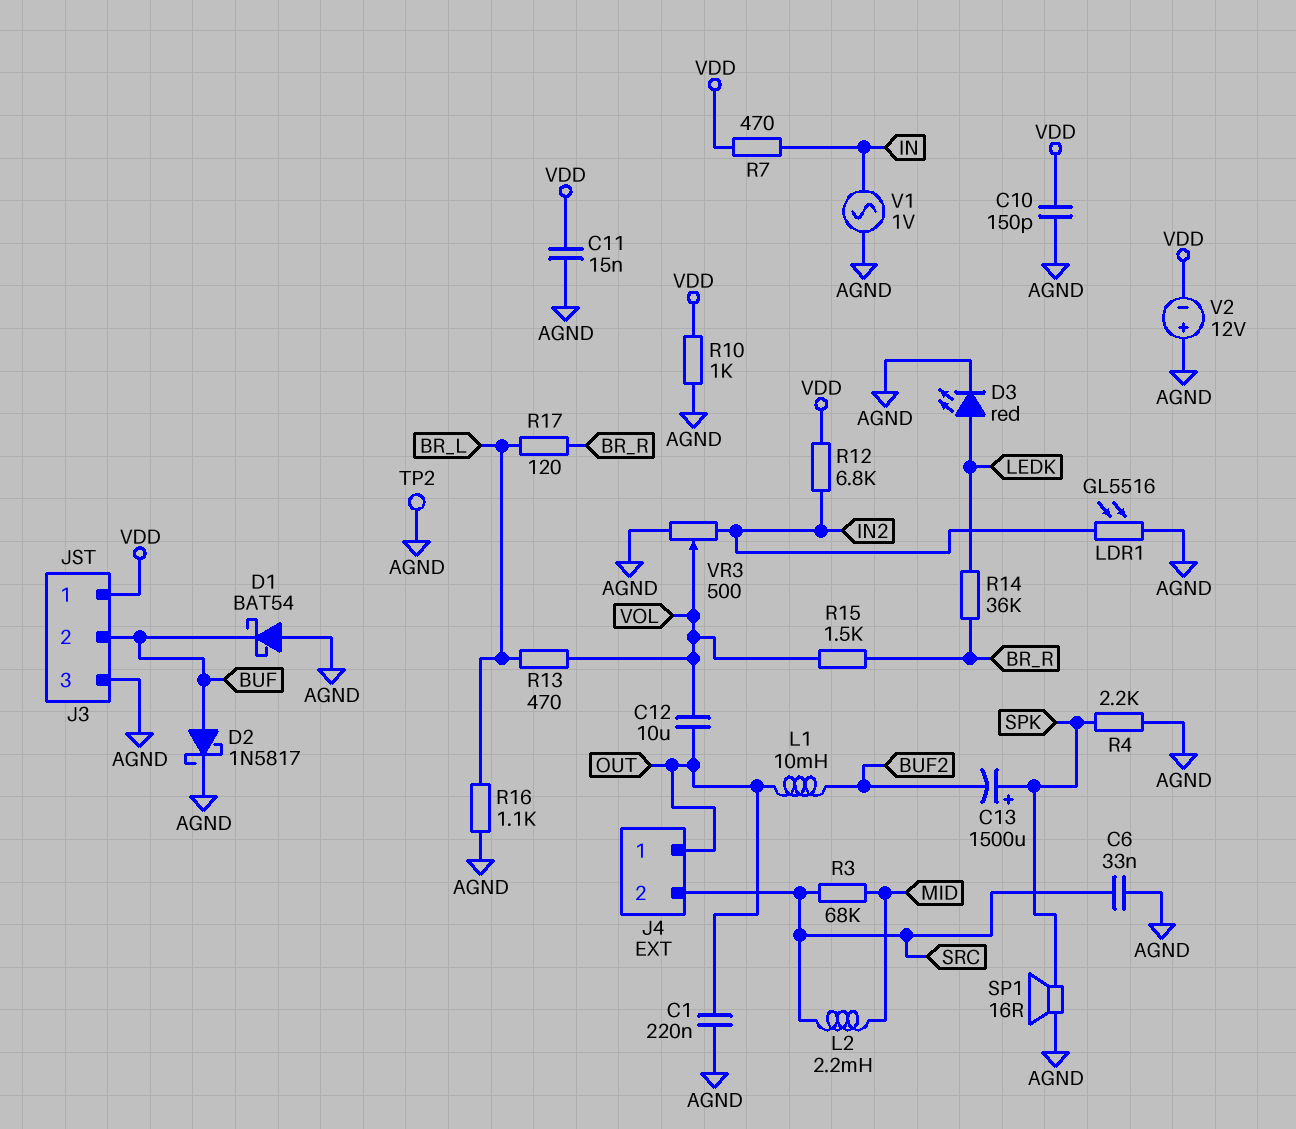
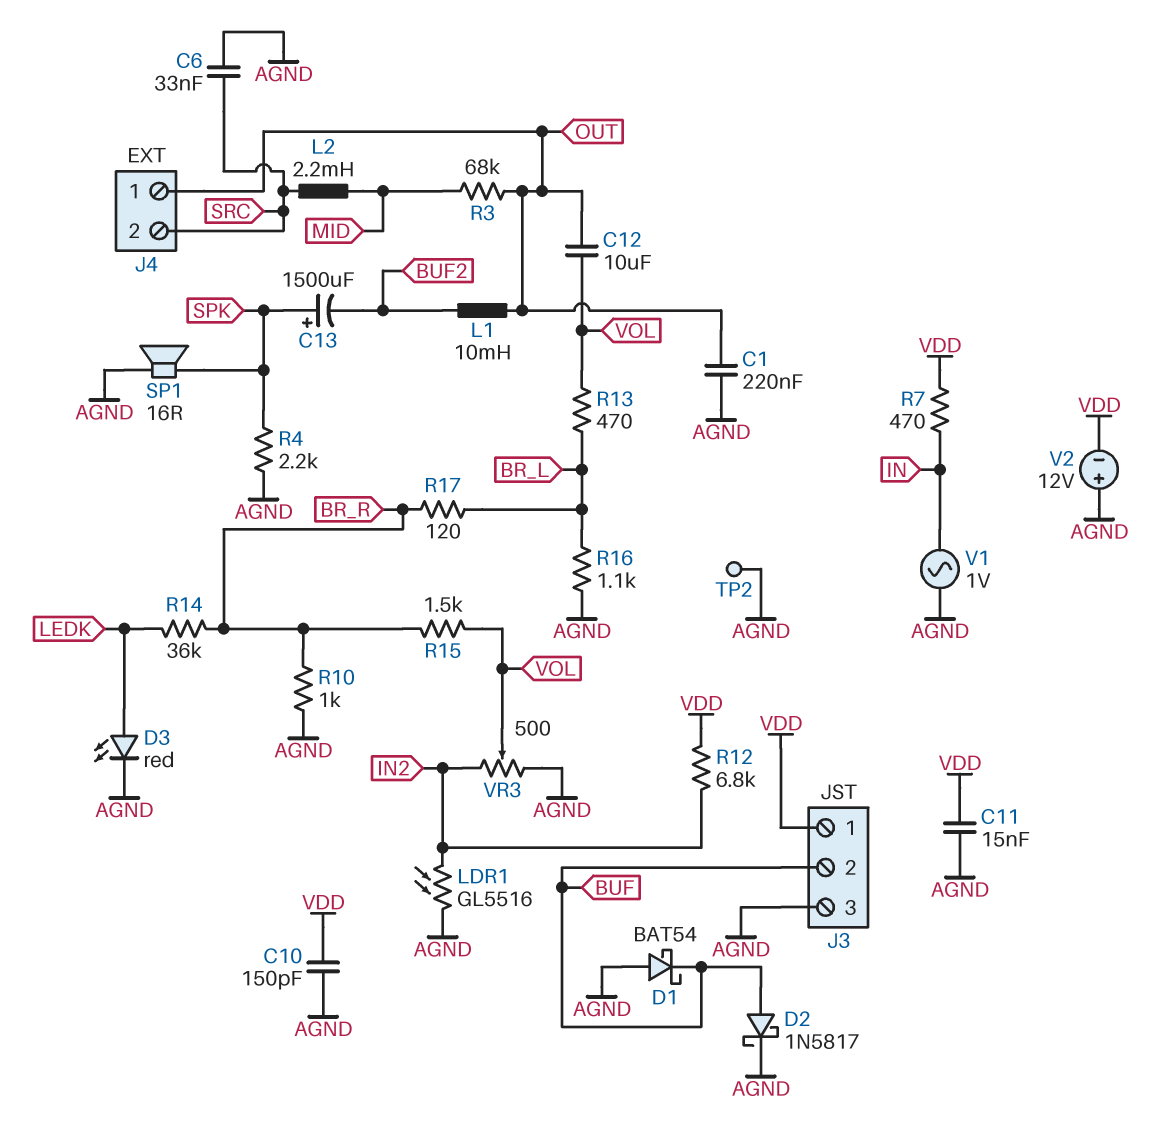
R3: 68k (MID, SRC) -> 68k (MID, OUT)
R10: 1k (AGND, VDD) -> 1k (AGND, BR_R)

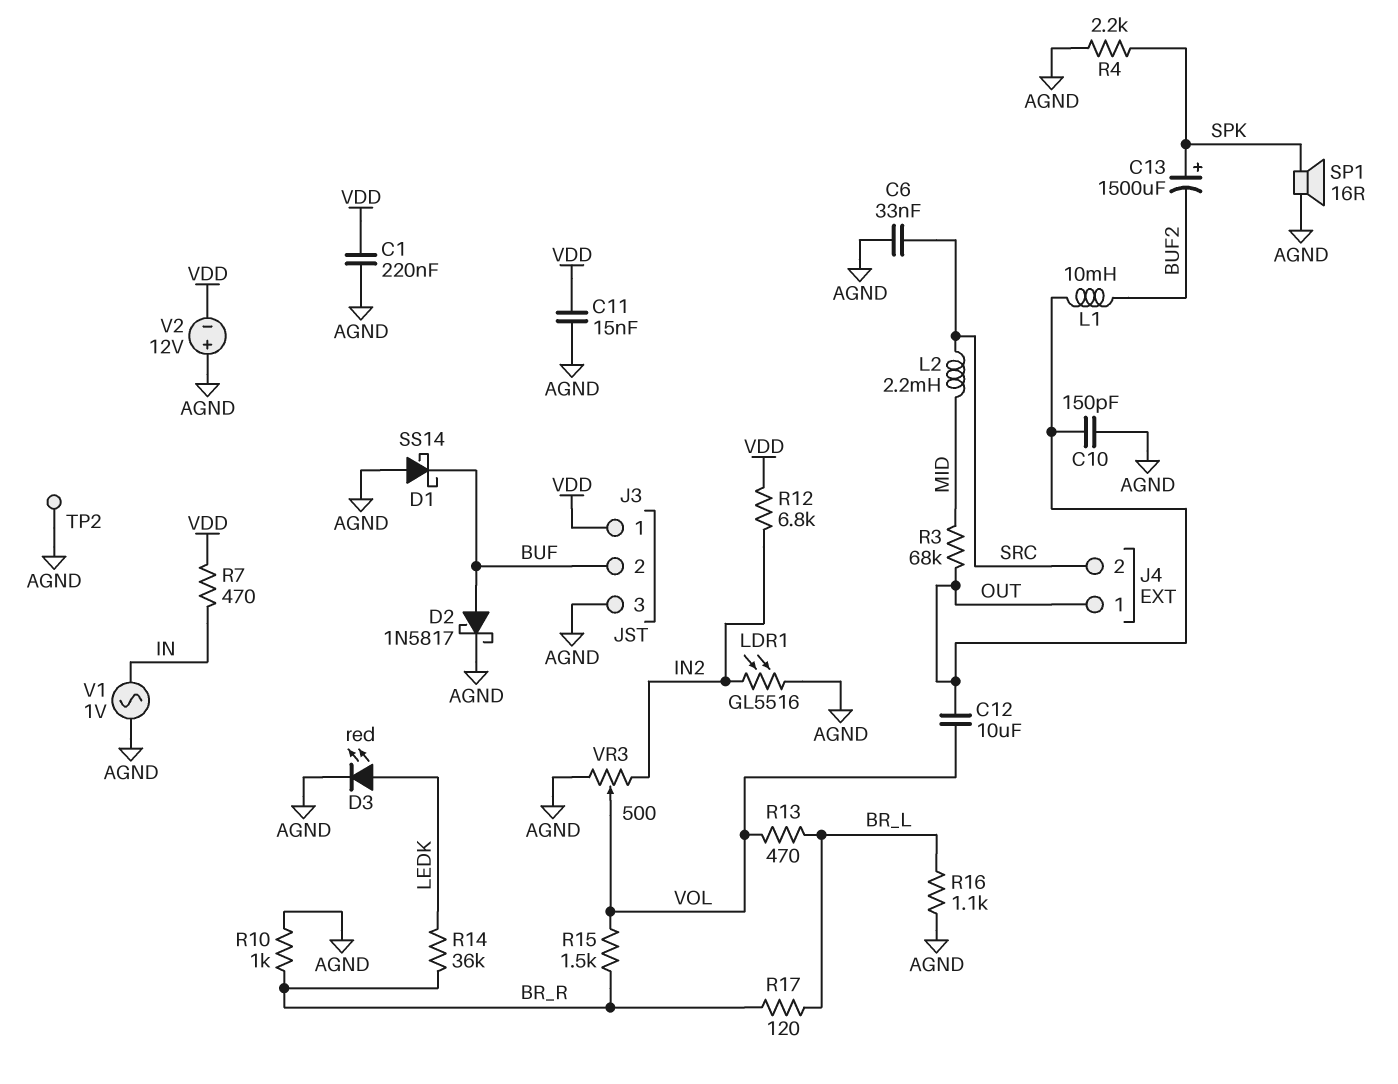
C1: 220nF (AGND, OUT) -> 220nF (AGND, VDD)
C10: 150pF (AGND, VDD) -> 150pF (AGND, OUT)
D1: schottky BAT54 (A AGND, K BUF) -> schottky SS14 (A AGND, K BUF)

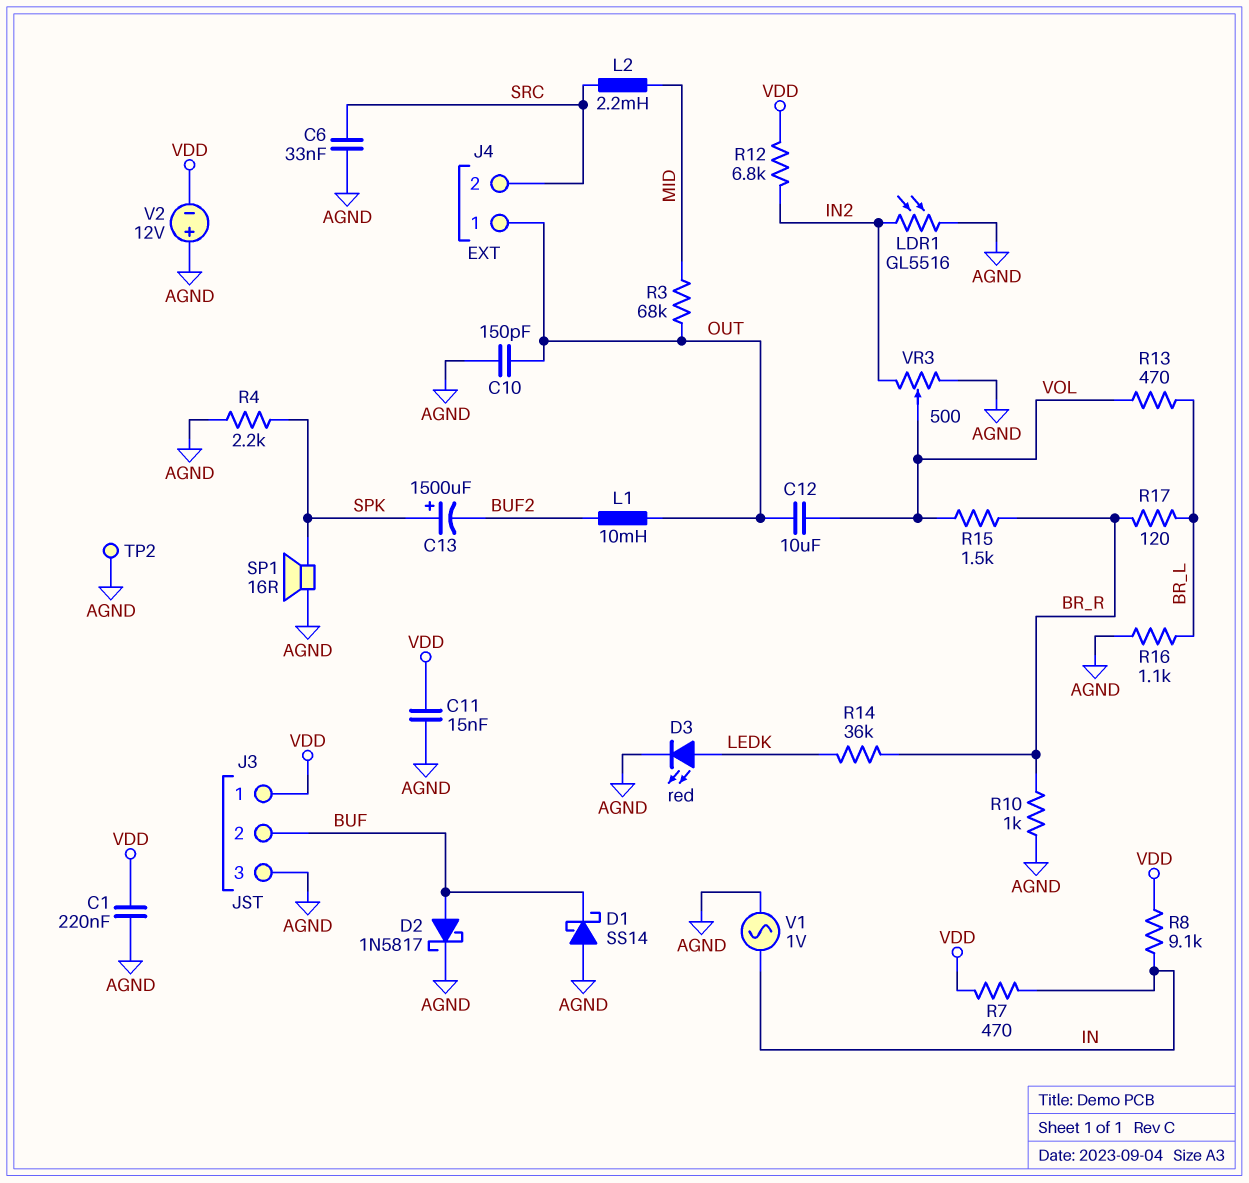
R8: none -> 9.1k (IN, VDD)

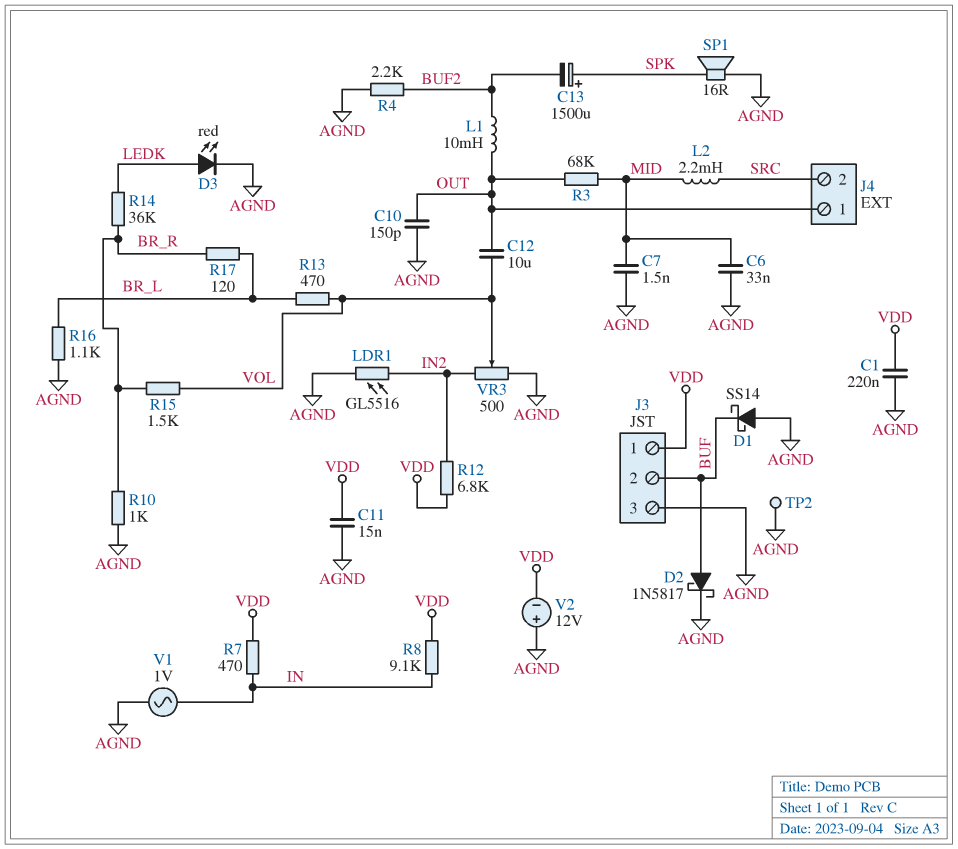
C6: 33nF (AGND, SRC) -> 33nF (AGND, MID)
C7: none -> 1.5nF (AGND, MID)
R4: 2.2k (AGND, SPK) -> 2.2k (AGND, BUF2)

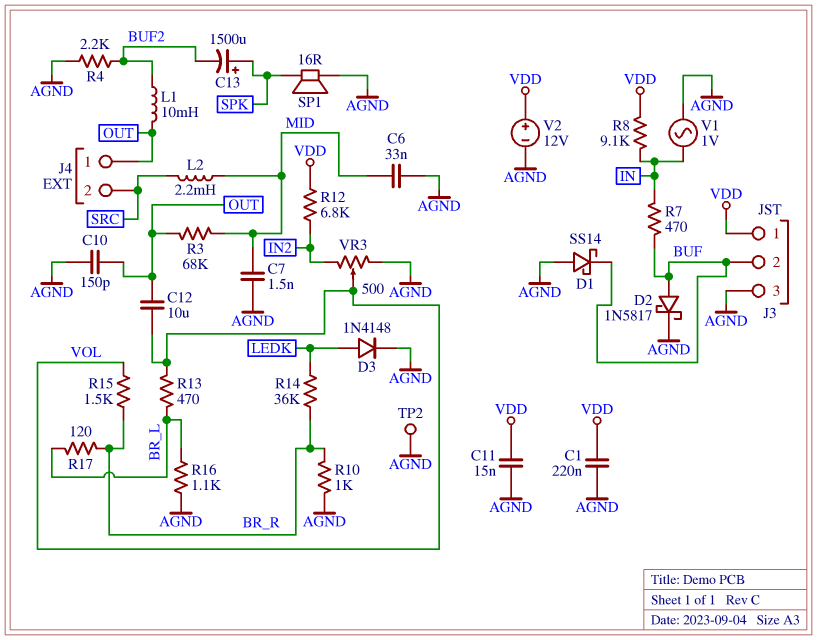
D3: LED red (A LEDK, K AGND) -> diode 1N4148 (A LEDK, K AGND)
LDR1: GL5516 (AGND, IN2) -> none
R7: 470 (IN, VDD) -> 470 (BUF, IN)
V2: 12V (plus AGND, minus VDD) -> 12V (plus VDD, minus AGND)

